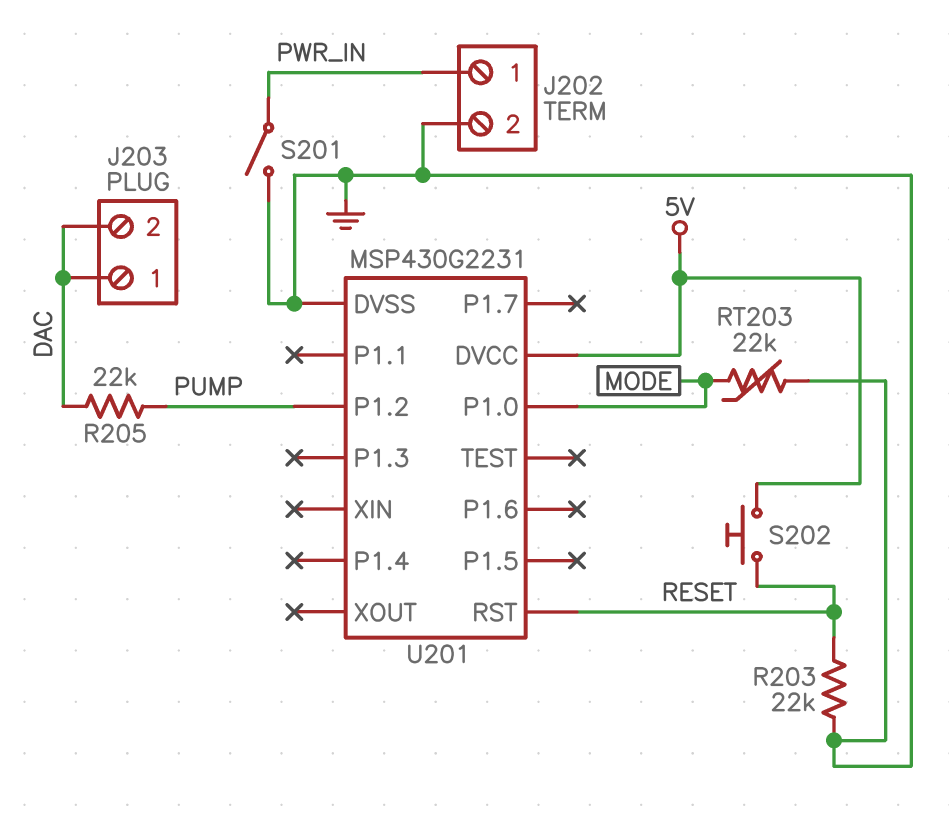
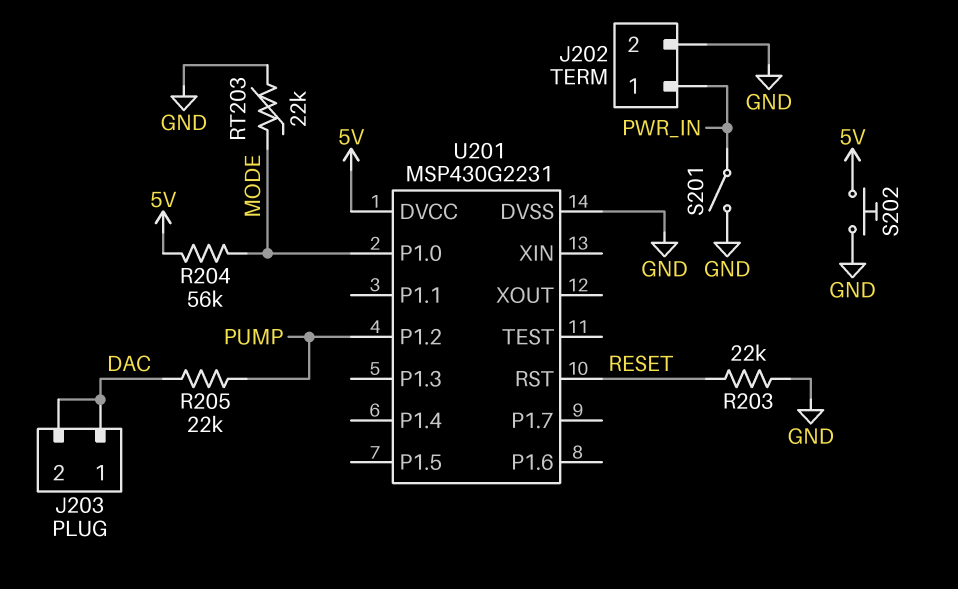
R204: none -> 56k (5V, MODE)
S202: button (5V, RESET) -> button (5V, GND)

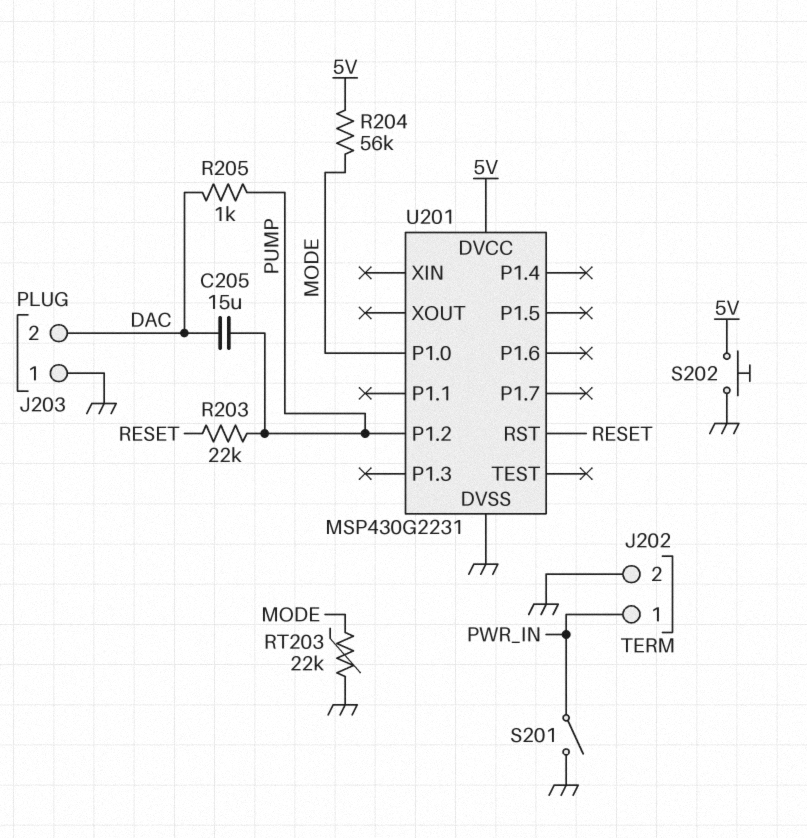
C205: none -> 15uF (DAC, PUMP)
J203 pin 1: DAC -> GND
R203: 22k (GND, RESET) -> 22k (PUMP, RESET)
R205: 22k (DAC, PUMP) -> 1k (DAC, PUMP)

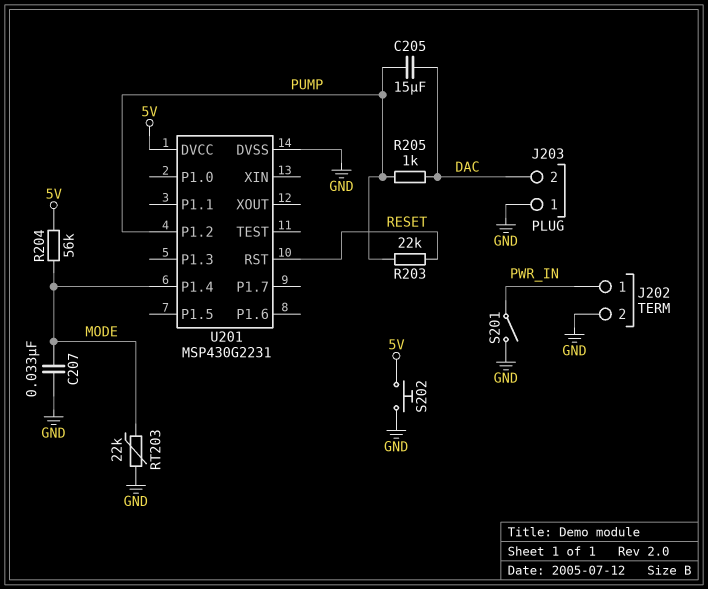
C207: none -> 33nF (GND, MODE)
U201 pin P1.0: MODE -> none
U201 pin P1.4: none -> MODE

